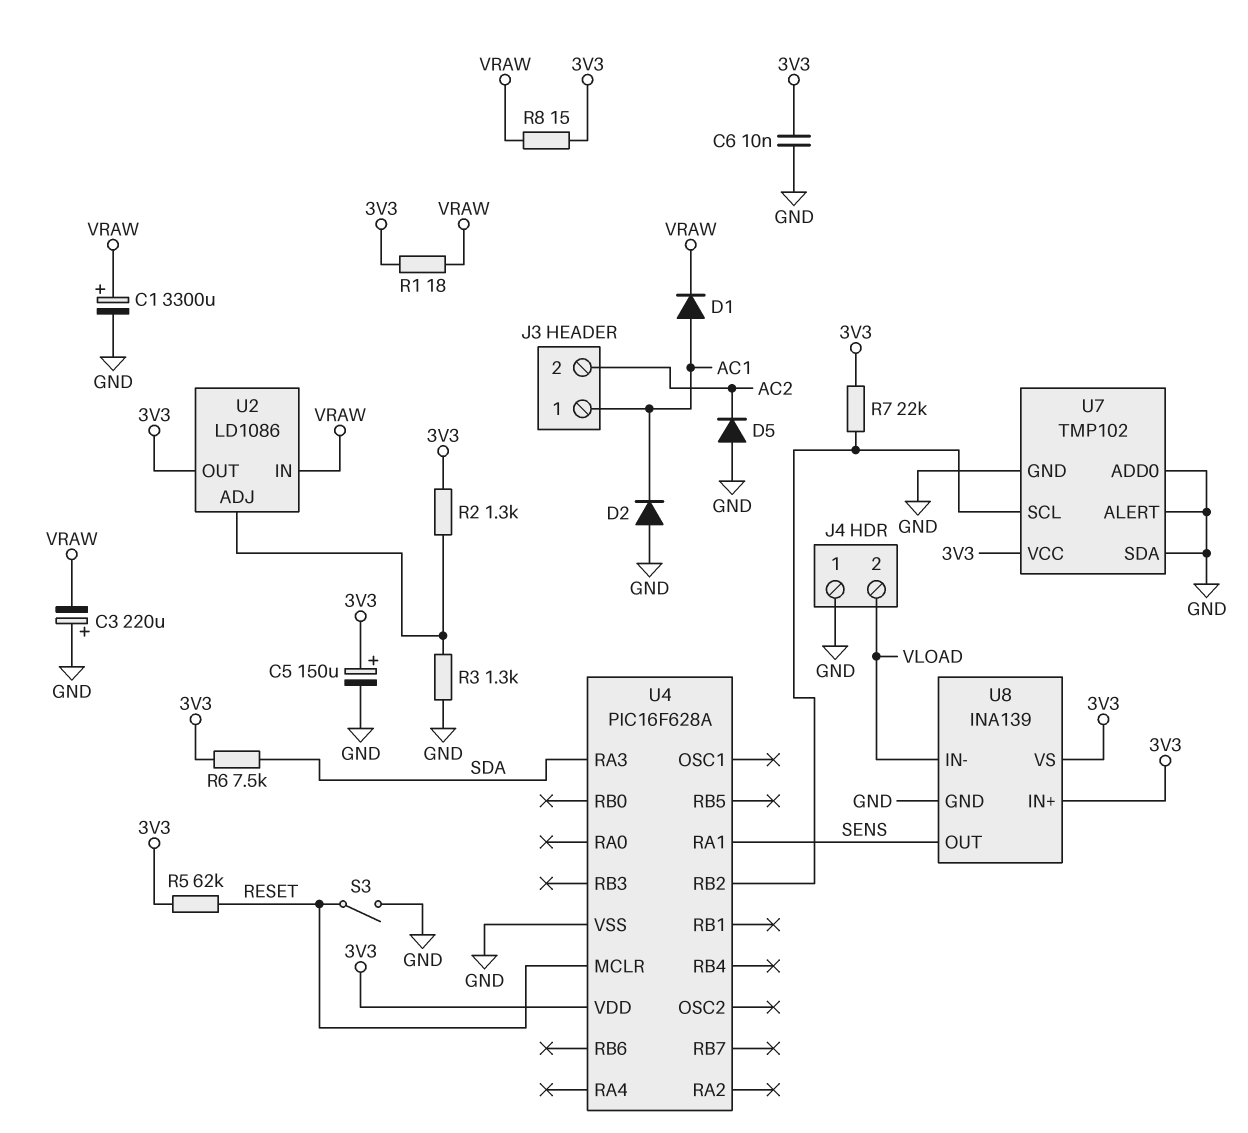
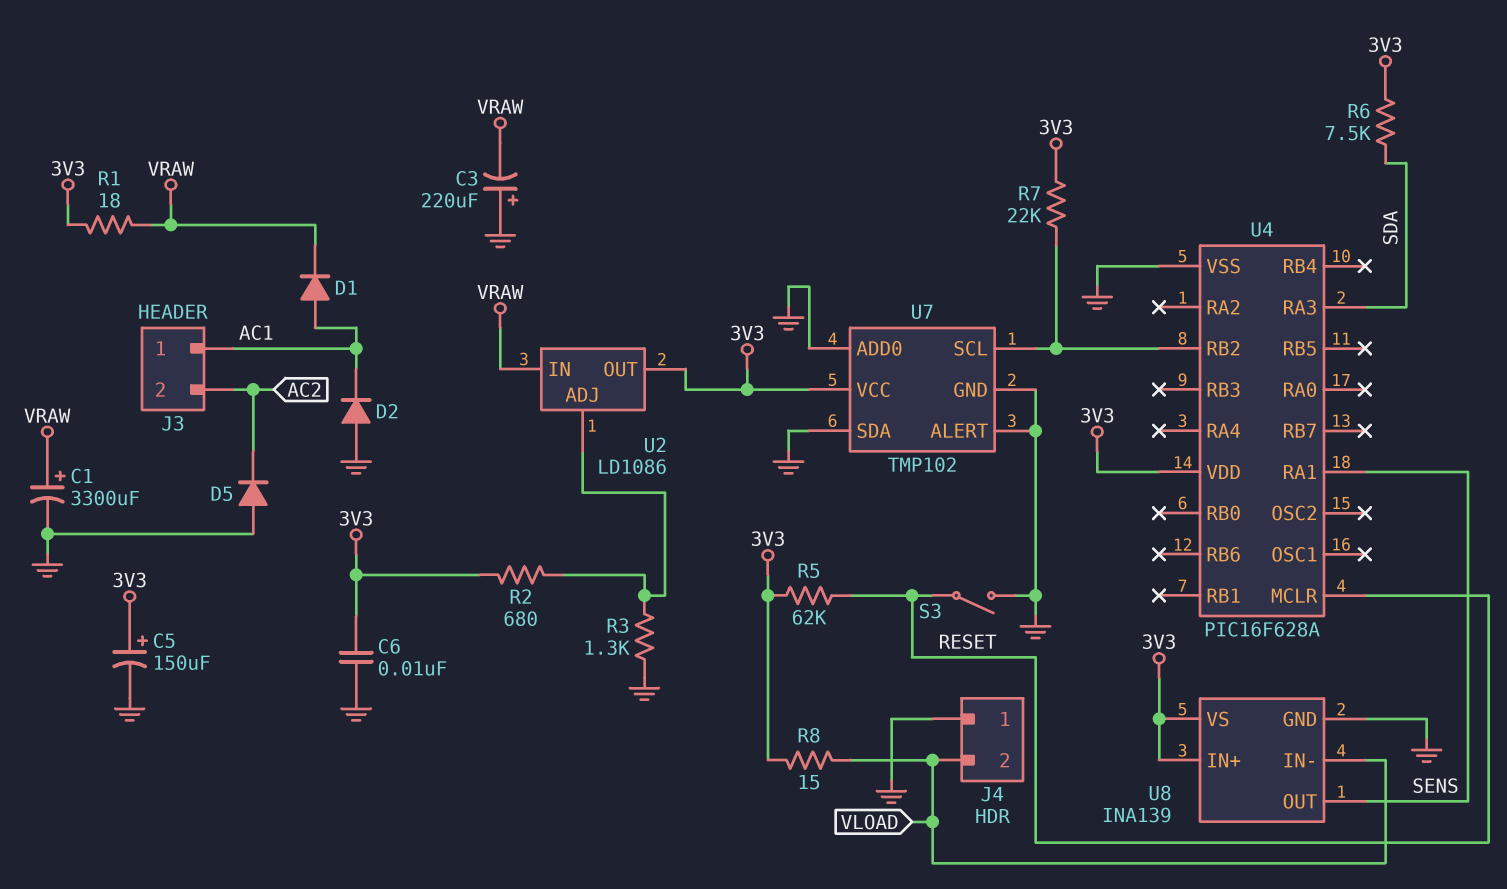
R2: 1.3k (3V3, U2/ADJ) -> 680 (3V3, U2/ADJ)
R8: 15 (3V3, VRAW) -> 15 (3V3, VLOAD)

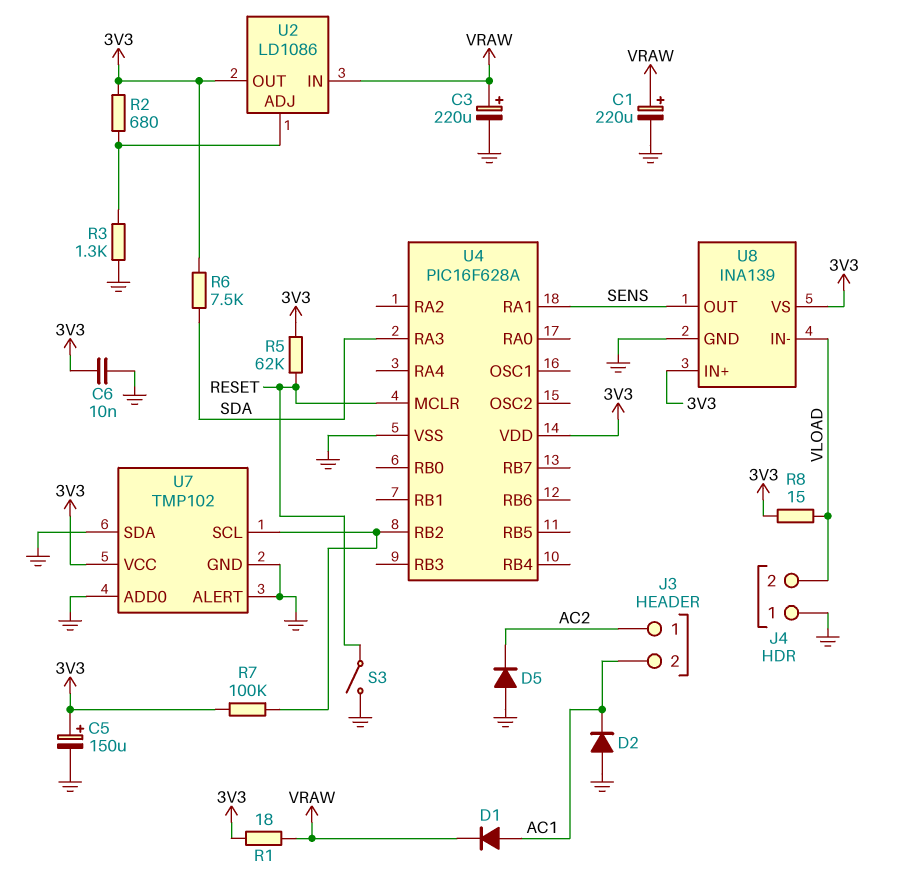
C1: 3300uF (plus VRAW, minus GND) -> 220uF (plus VRAW, minus GND)
C3: 220uF (plus GND, minus VRAW) -> 220uF (plus VRAW, minus GND)
J3 pin 1: AC1 -> AC2
J3 pin 2: AC2 -> AC1
R7: 22k (3V3, U4/RB2) -> 100k (3V3, U4/RB2)

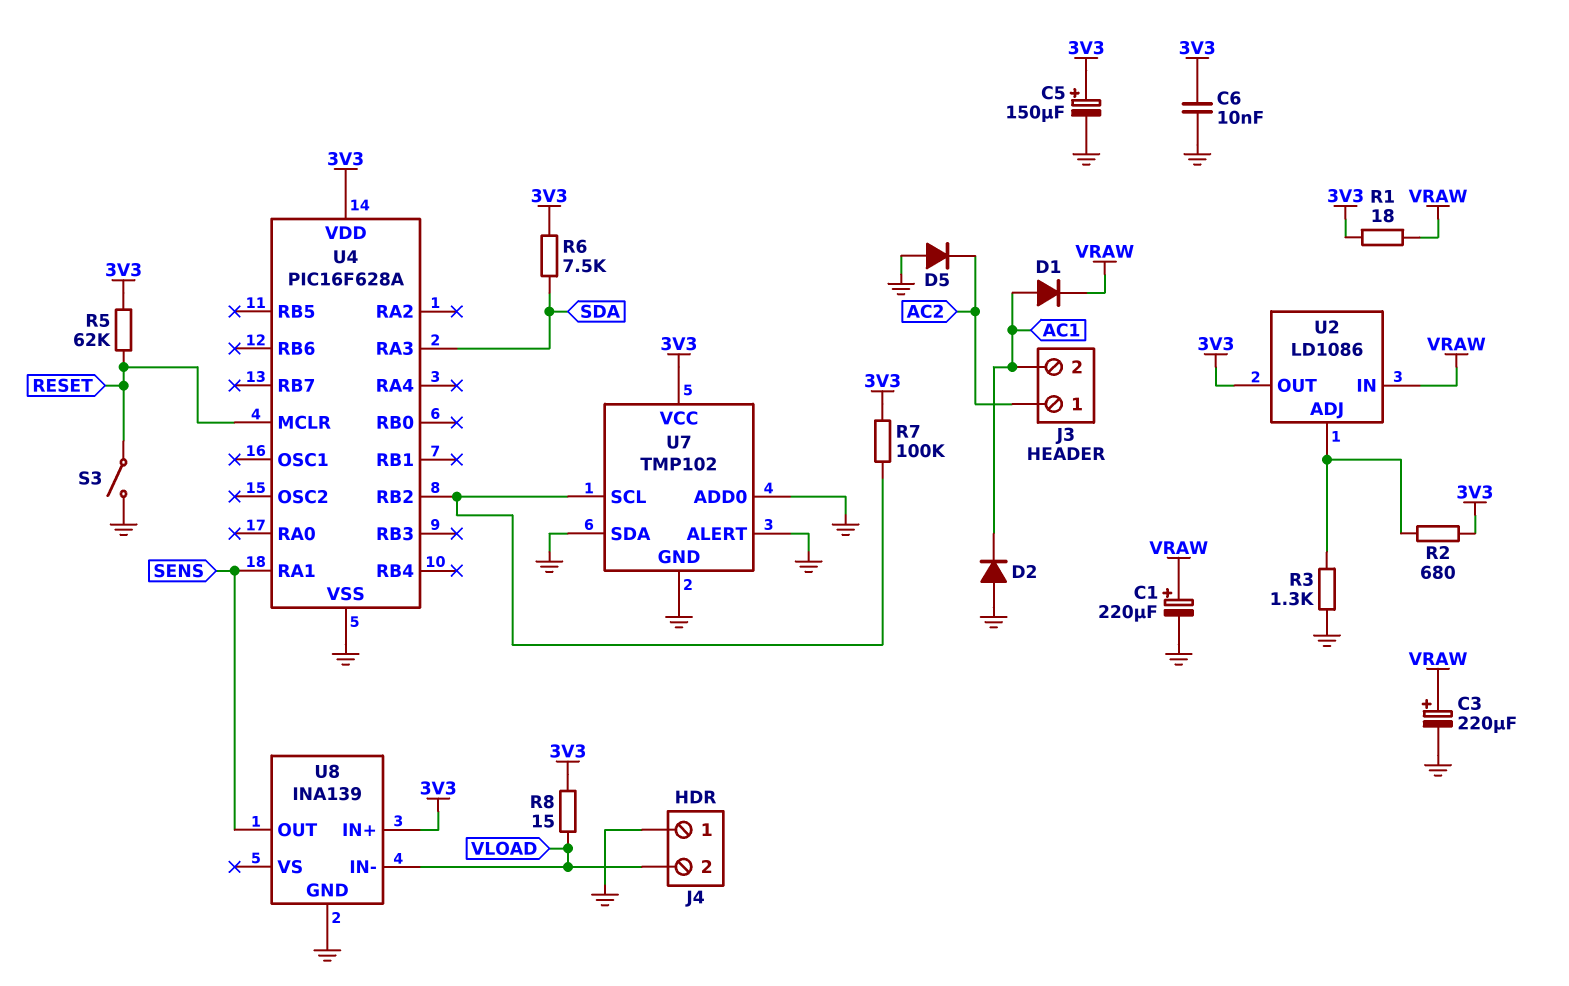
U8 pin VS: 3V3 -> none

